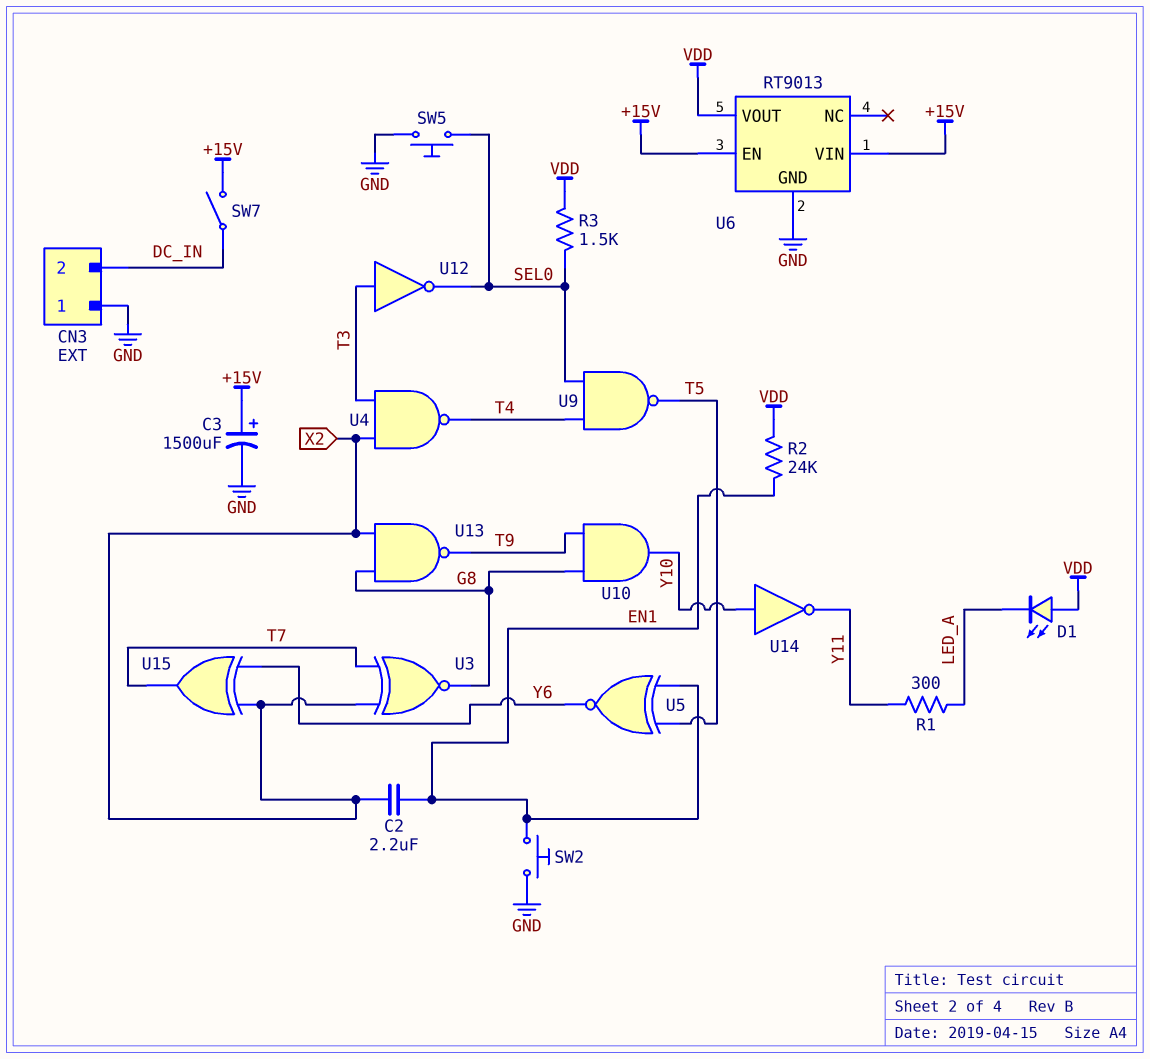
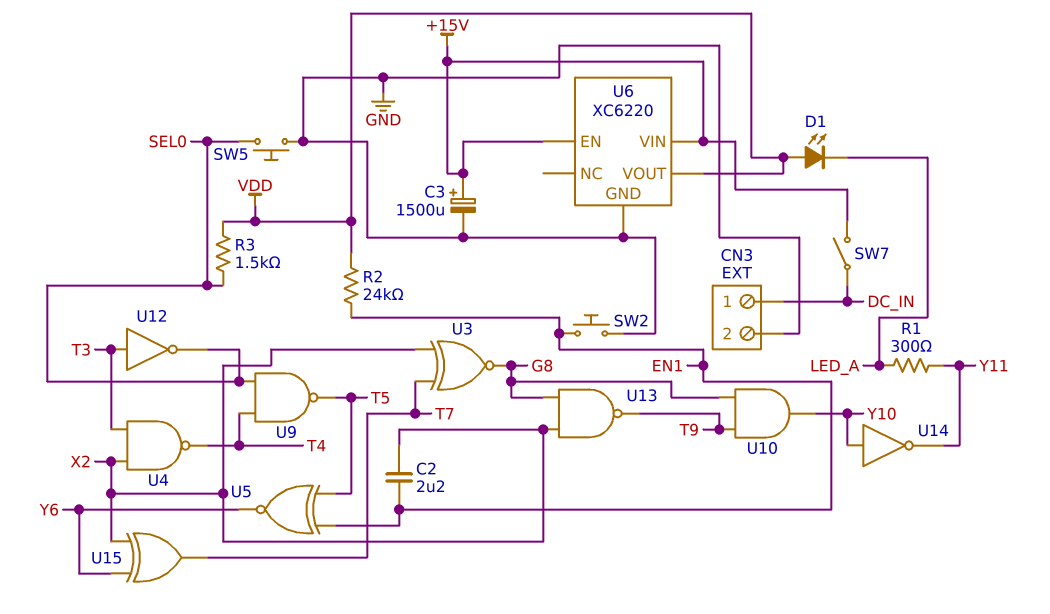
CN3 pin 1: GND -> DC_IN
CN3 pin 2: DC_IN -> GND
U6: RT9013 -> XC6220

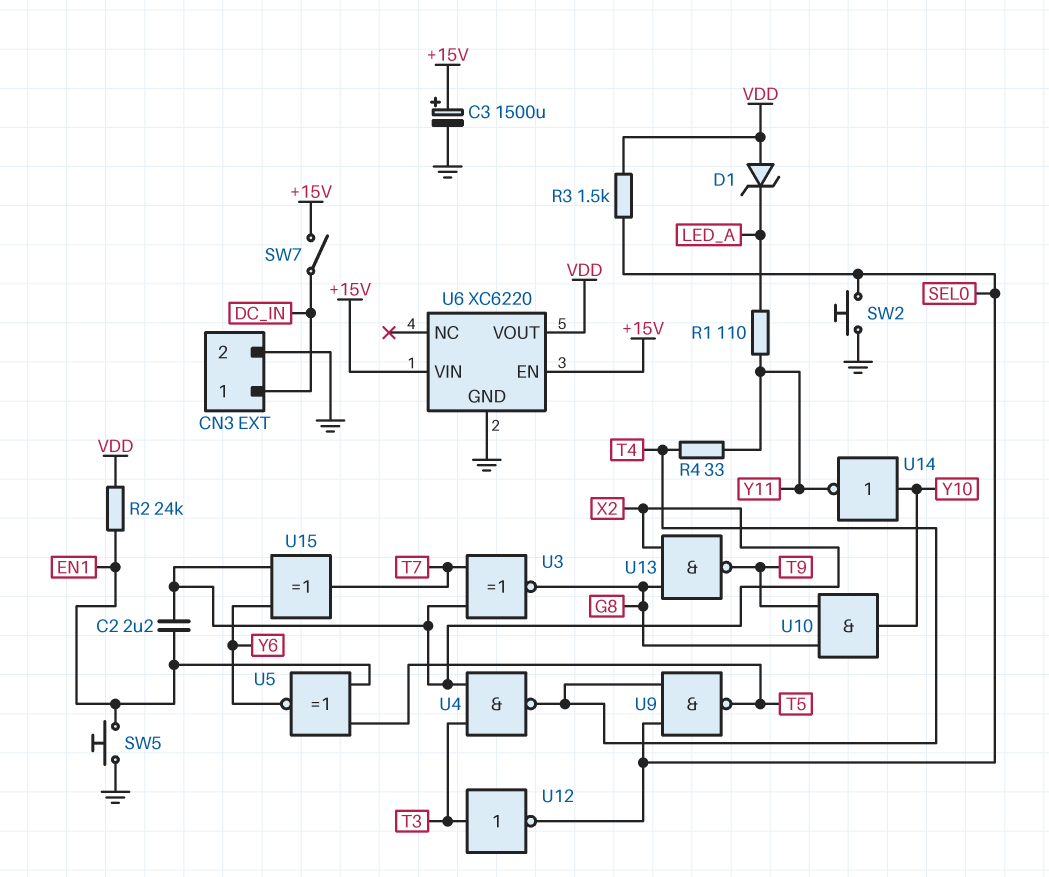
D1: LED (A VDD, K LED_A) -> zener (A VDD, K LED_A)
R1: 300 (LED_A, Y11) -> 110 (LED_A, Y11)
R4: none -> 33 (T4, Y11)
SW2: button (EN1, GND) -> button (GND, SEL0)
SW5: button (GND, SEL0) -> button (EN1, GND)

